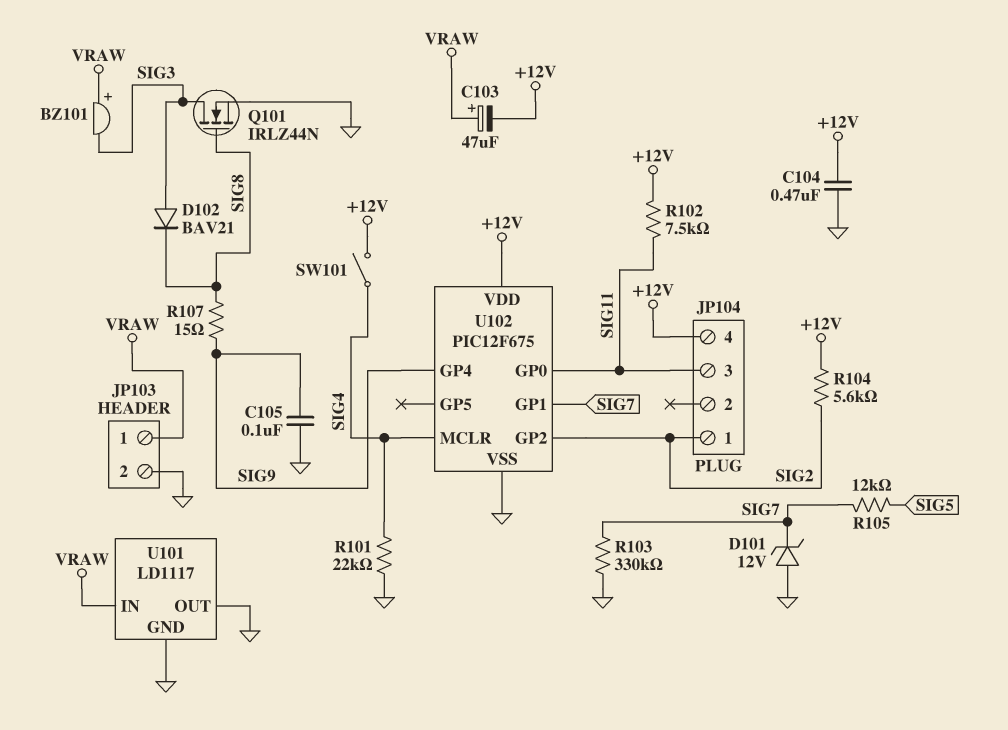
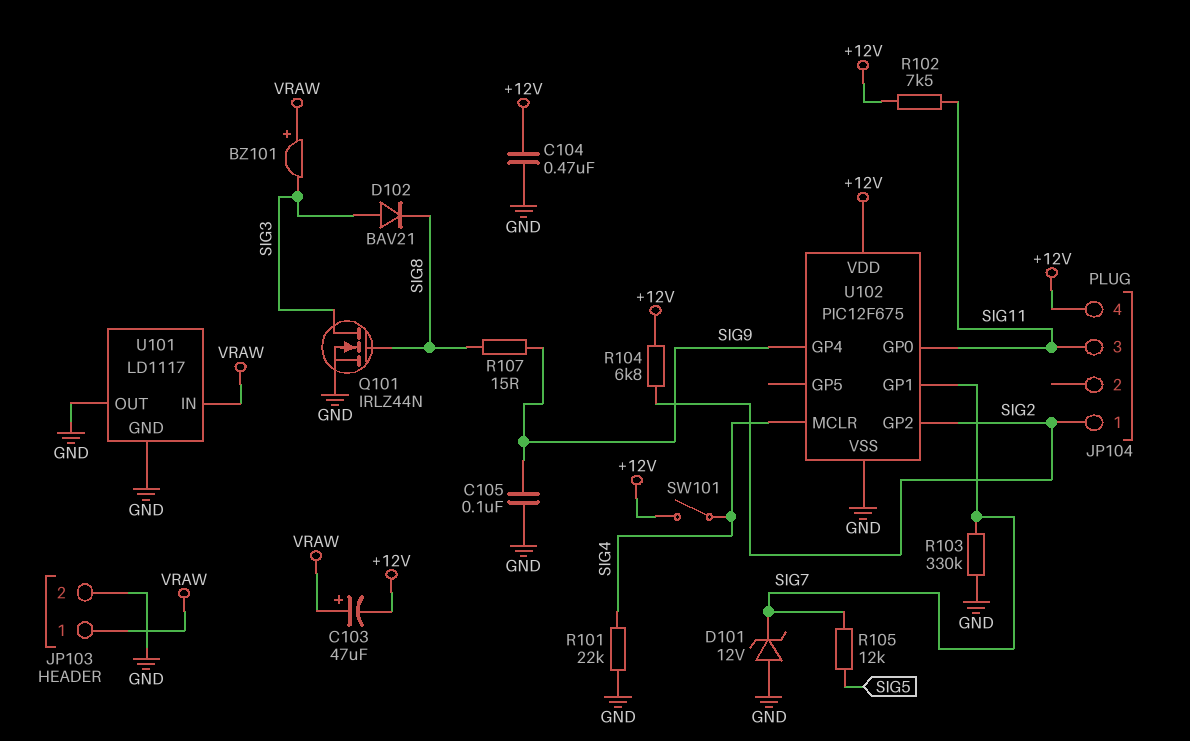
R104: 5.6k (+12V, SIG2) -> 6.8k (+12V, SIG2)

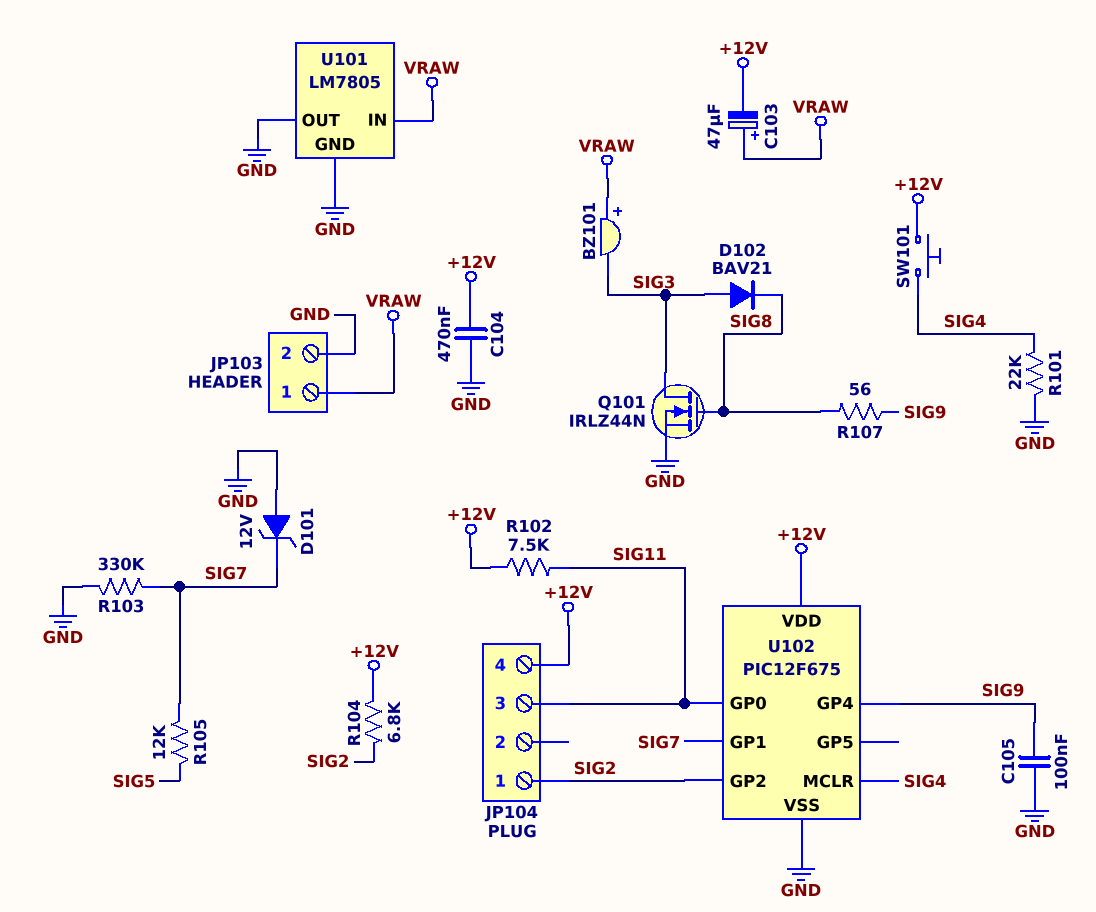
R107: 15 (SIG8, SIG9) -> 56 (SIG8, SIG9)
SW101: switch (+12V, SIG4) -> button (+12V, SIG4)
U101: LD1117 -> LM7805

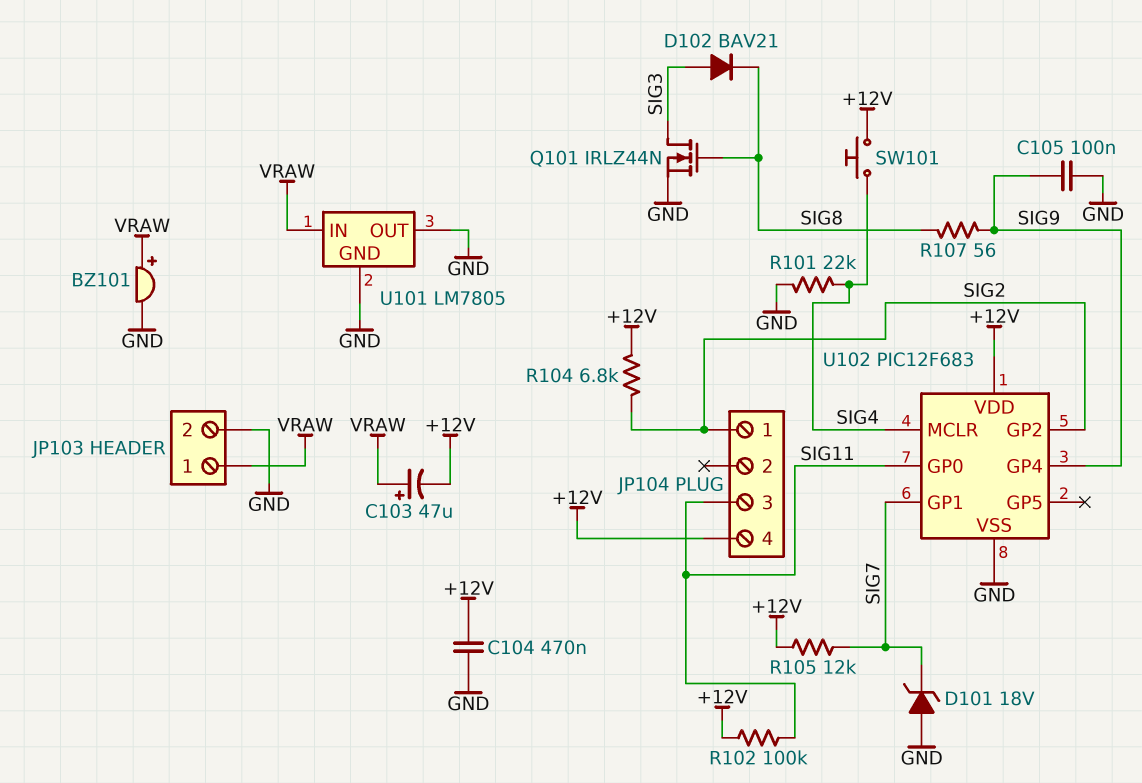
BZ101: buzzer (plus VRAW, minus SIG3) -> buzzer (plus VRAW, minus GND)
D101: zener 12V (A GND, K SIG7) -> zener 18V (A GND, K SIG7)
R102: 7.5k (+12V, SIG11) -> 100k (+12V, SIG11)
R103: 330k (GND, SIG7) -> none
R105: 12k (SIG5, SIG7) -> 12k (+12V, SIG7)
U102: PIC12F675 -> PIC12F683

